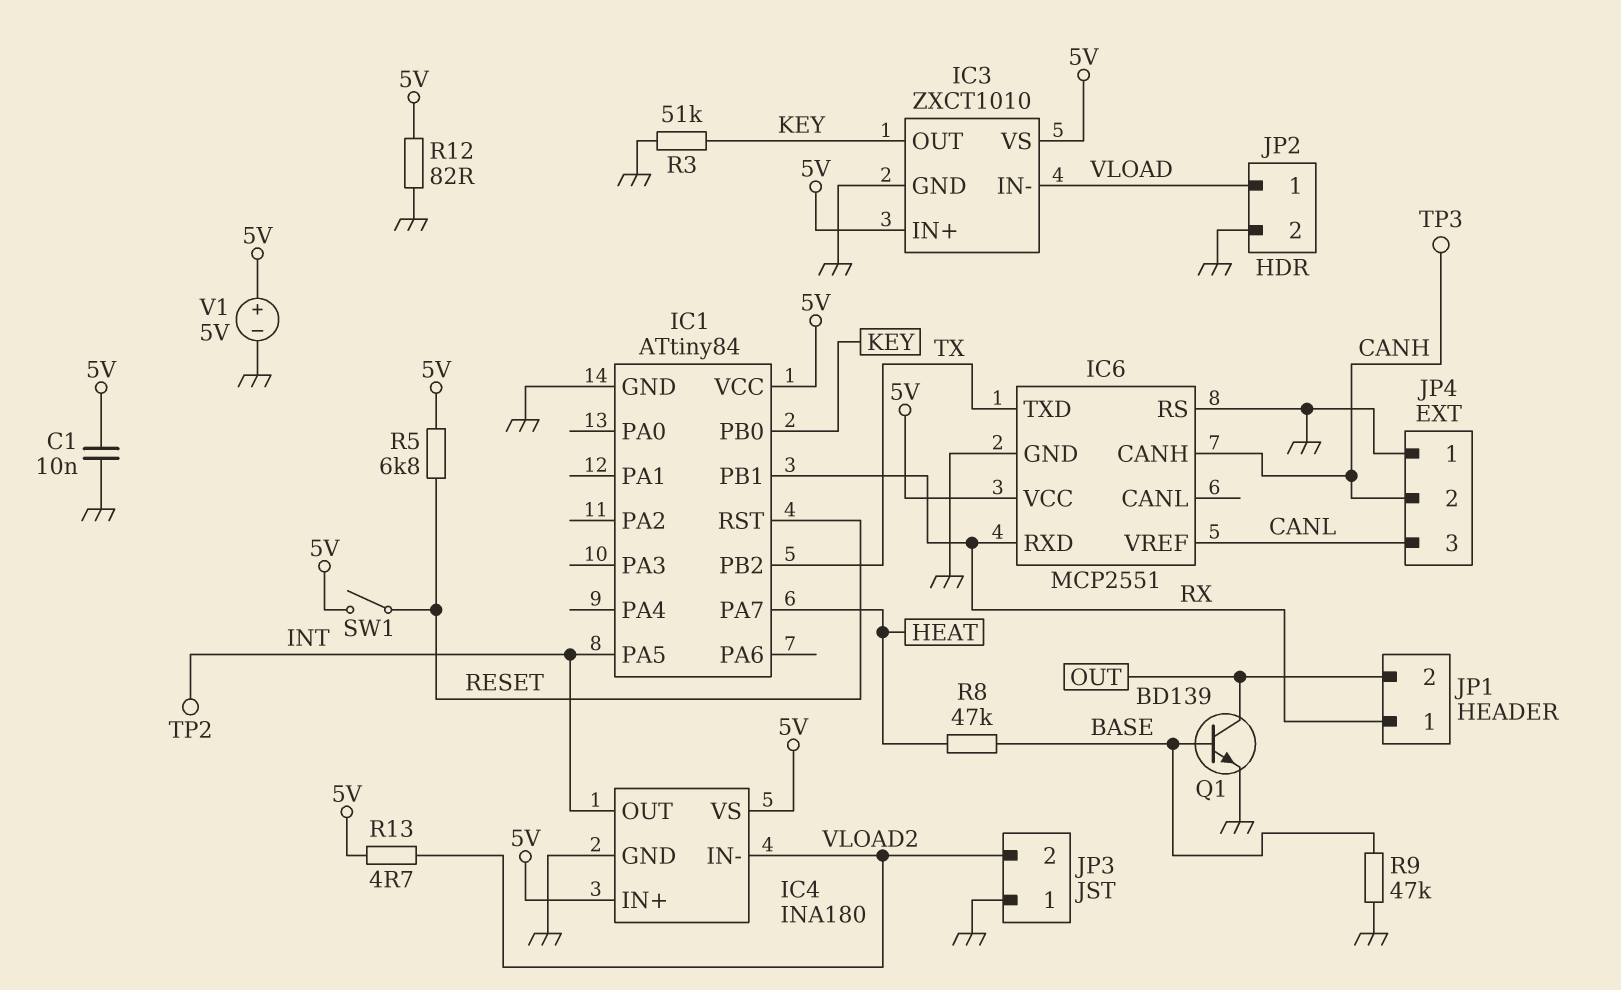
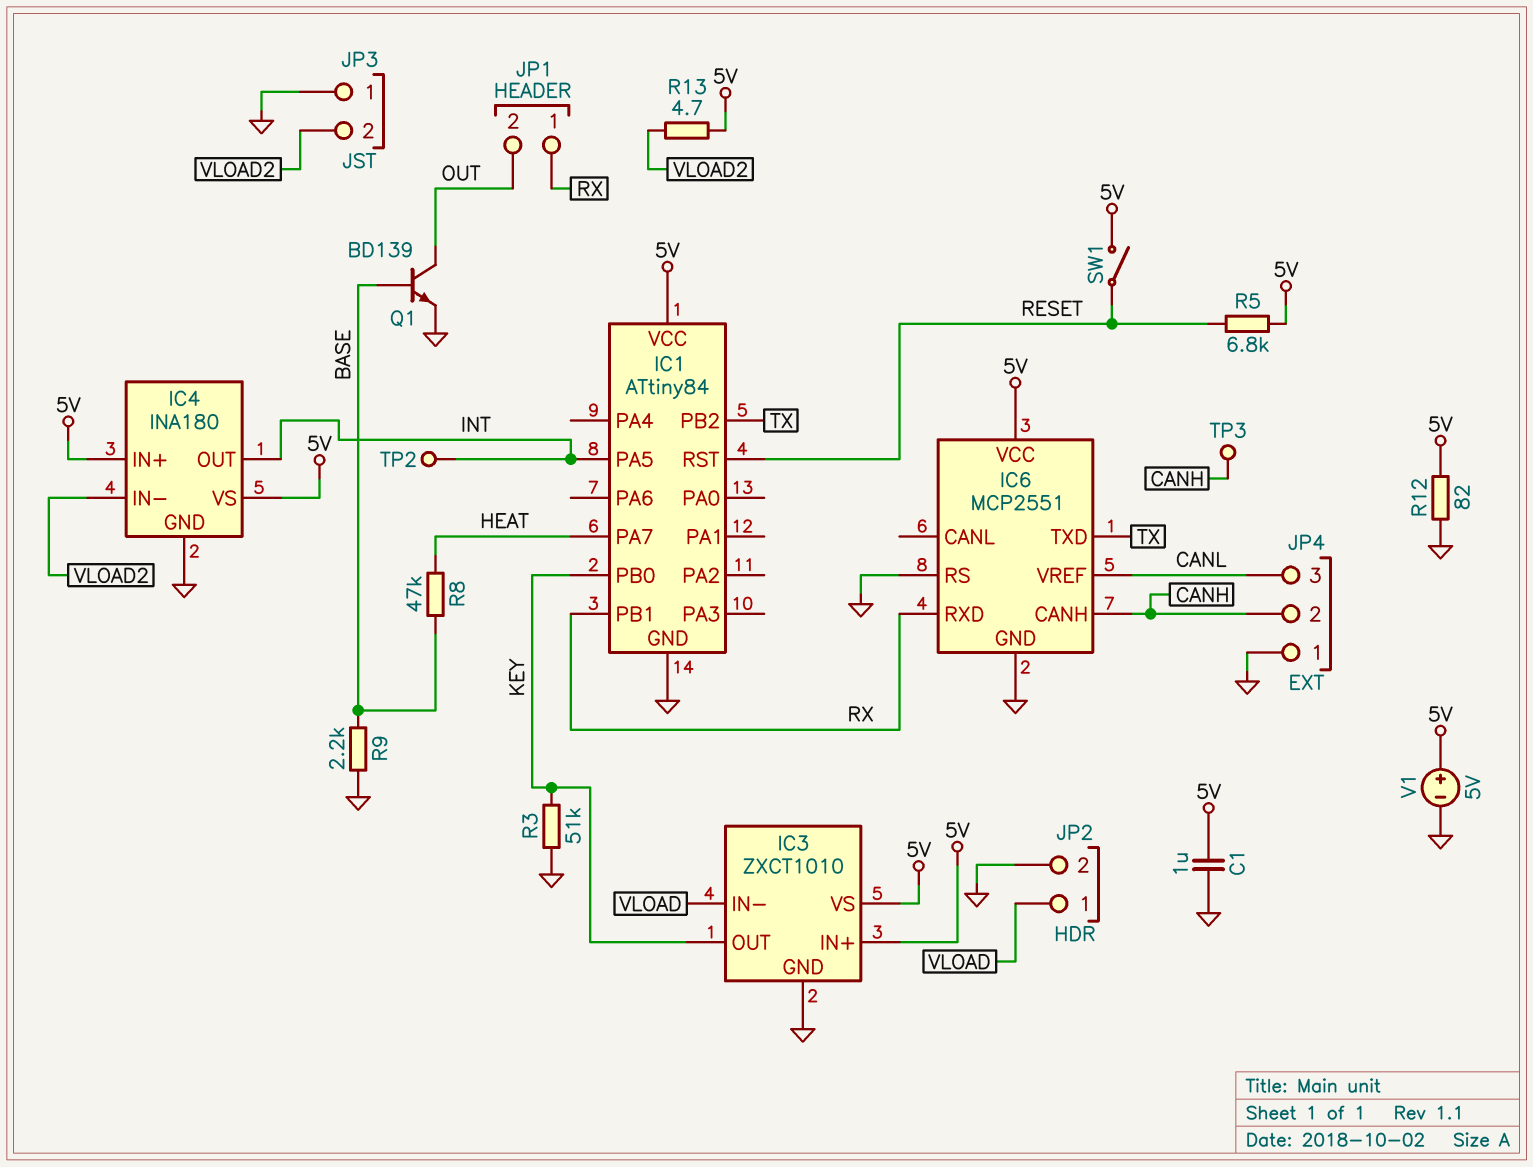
C1: 10nF (5V, GND) -> 1uF (5V, GND)
R9: 47k (BASE, GND) -> 2.2k (BASE, GND)

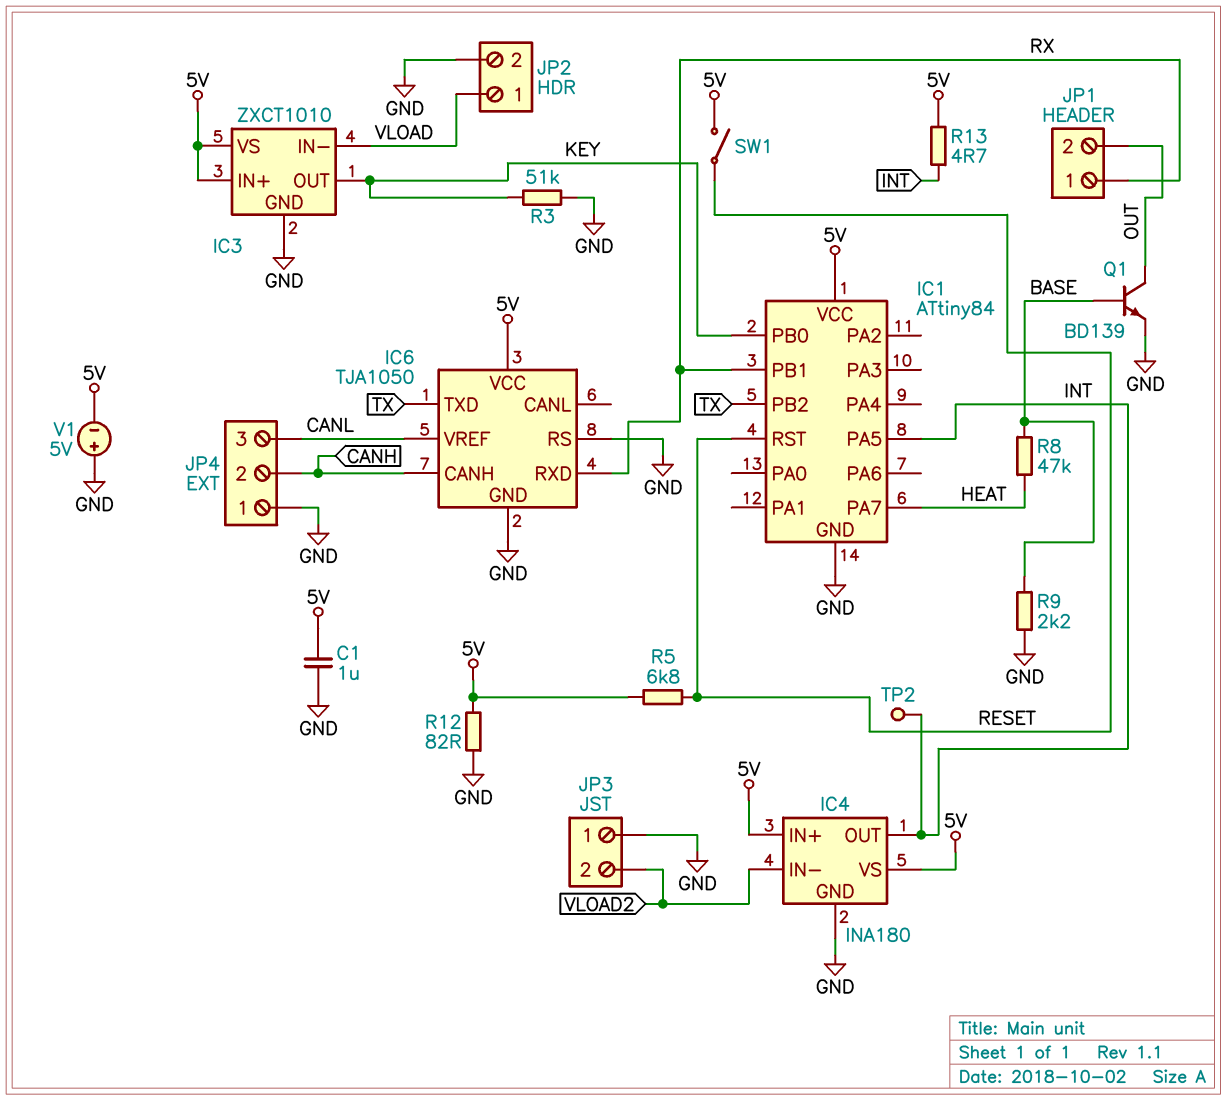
IC6: MCP2551 -> TJA1050
R13: 4.7 (5V, VLOAD2) -> 4.7 (5V, INT)
TP3: test point (CANH) -> none
V1: 5V (plus 5V, minus GND) -> 5V (plus GND, minus 5V)

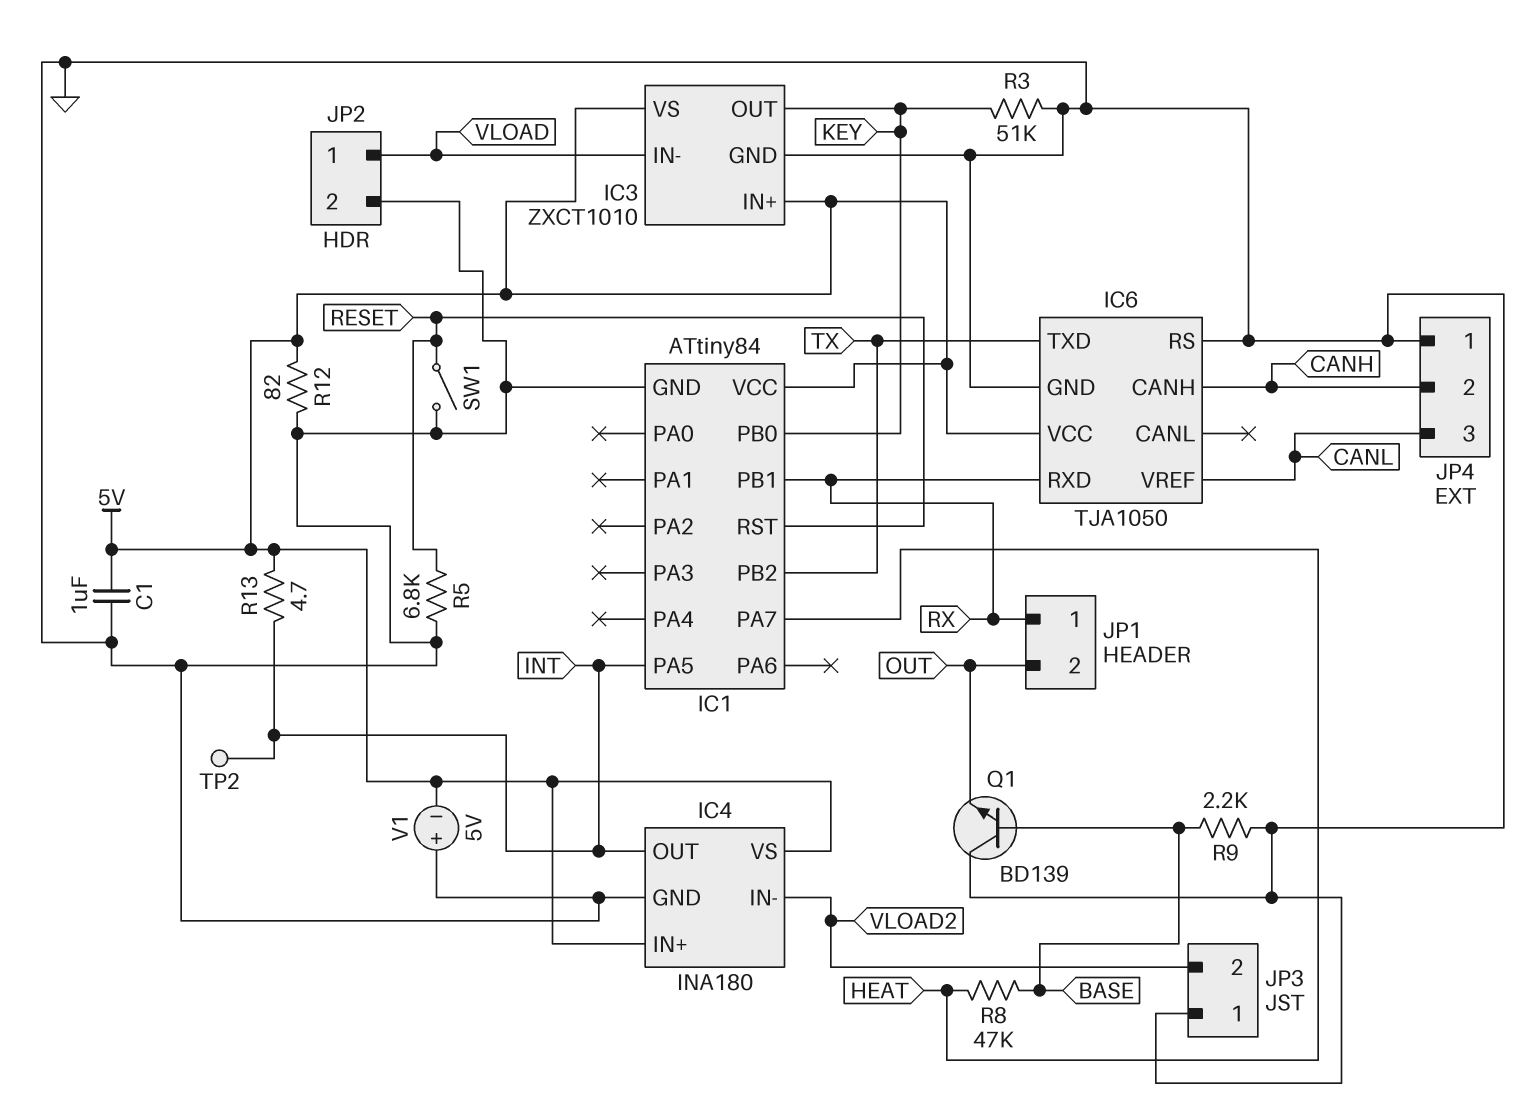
Q1: NPN BD139 (B BASE, C OUT, E GND) -> NPN BD139 (B BASE, C GND, E OUT)
R5: 6.8k (5V, RESET) -> 6.8k (GND, RESET)
SW1: switch (5V, RESET) -> switch (GND, RESET)

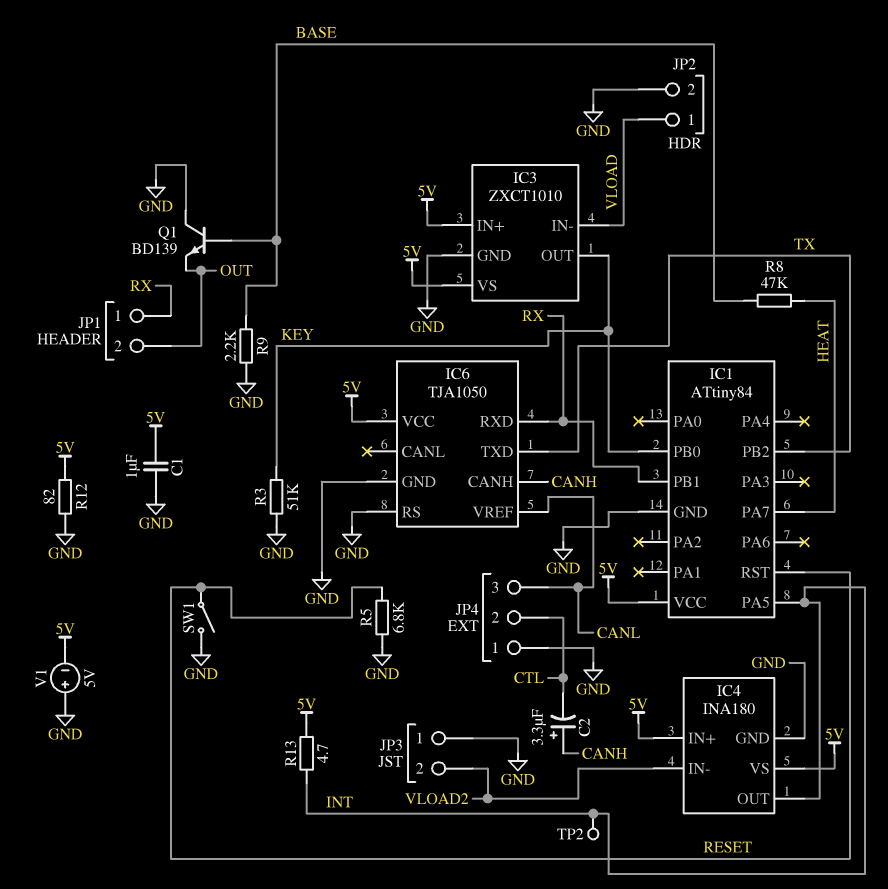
C2: none -> 3.3uF (plus CANH, minus CTL)
JP4 pin 2: CANH -> CTL

